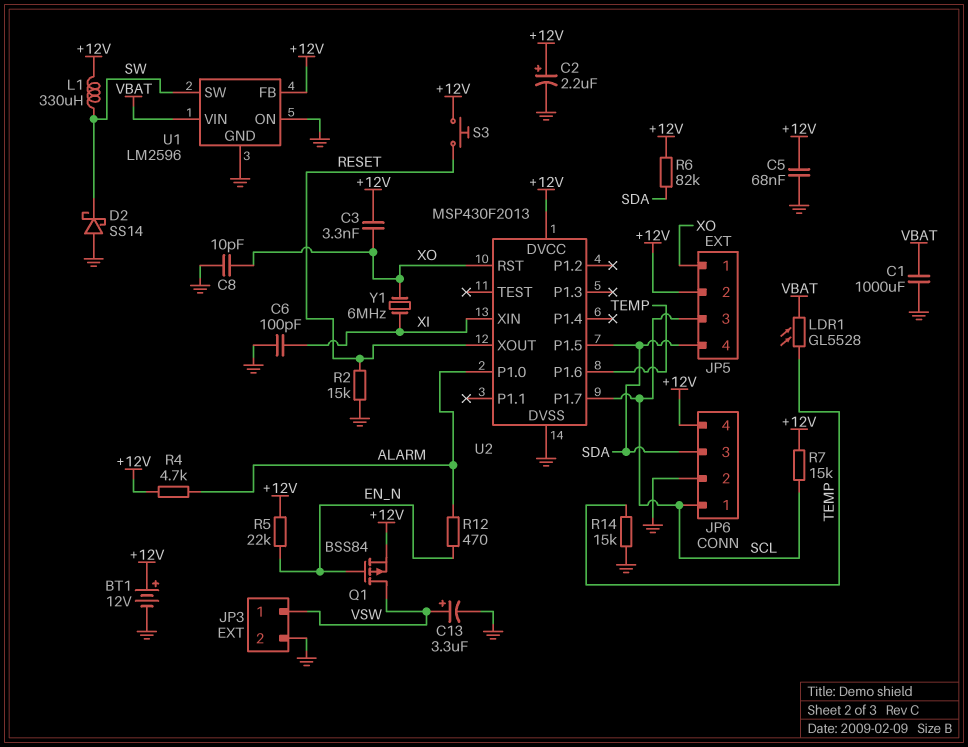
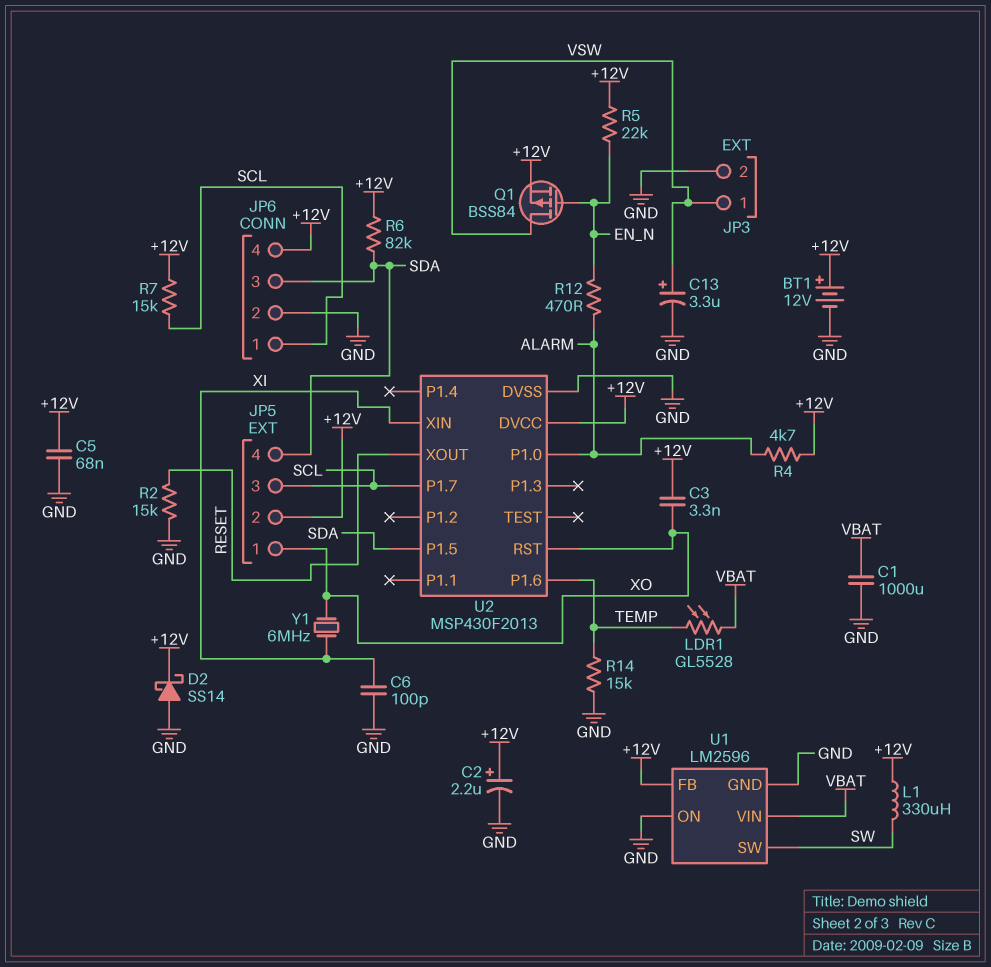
C8: 10pF (GND, XO) -> none
D2: schottky SS14 (A GND, K SW) -> schottky SS14 (A GND, K +12V)
S3: button (+12V, RESET) -> none

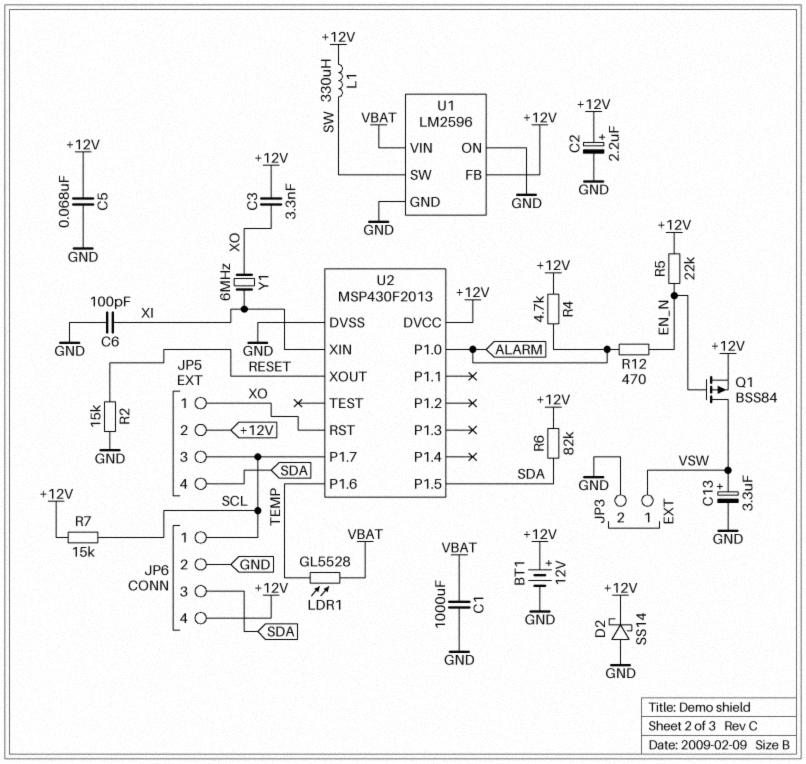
R14: 15k (GND, TEMP) -> none

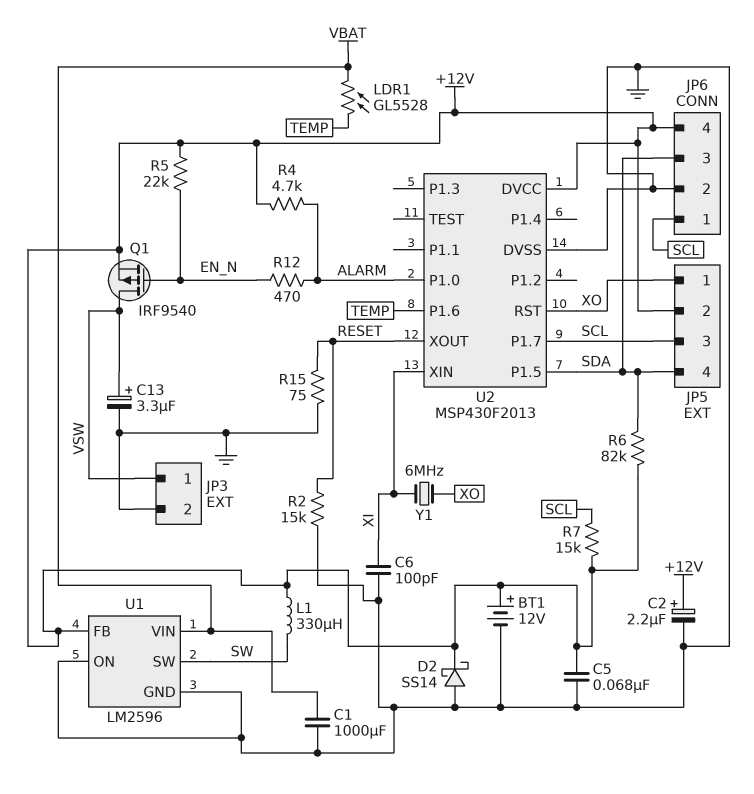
C3: 3.3nF (+12V, XO) -> none
Q1: PMOS BSS84 (G EN_N, D VSW, S +12V) -> PMOS IRF9540 (G EN_N, D VSW, S +12V)
R15: none -> 75 (GND, RESET)

